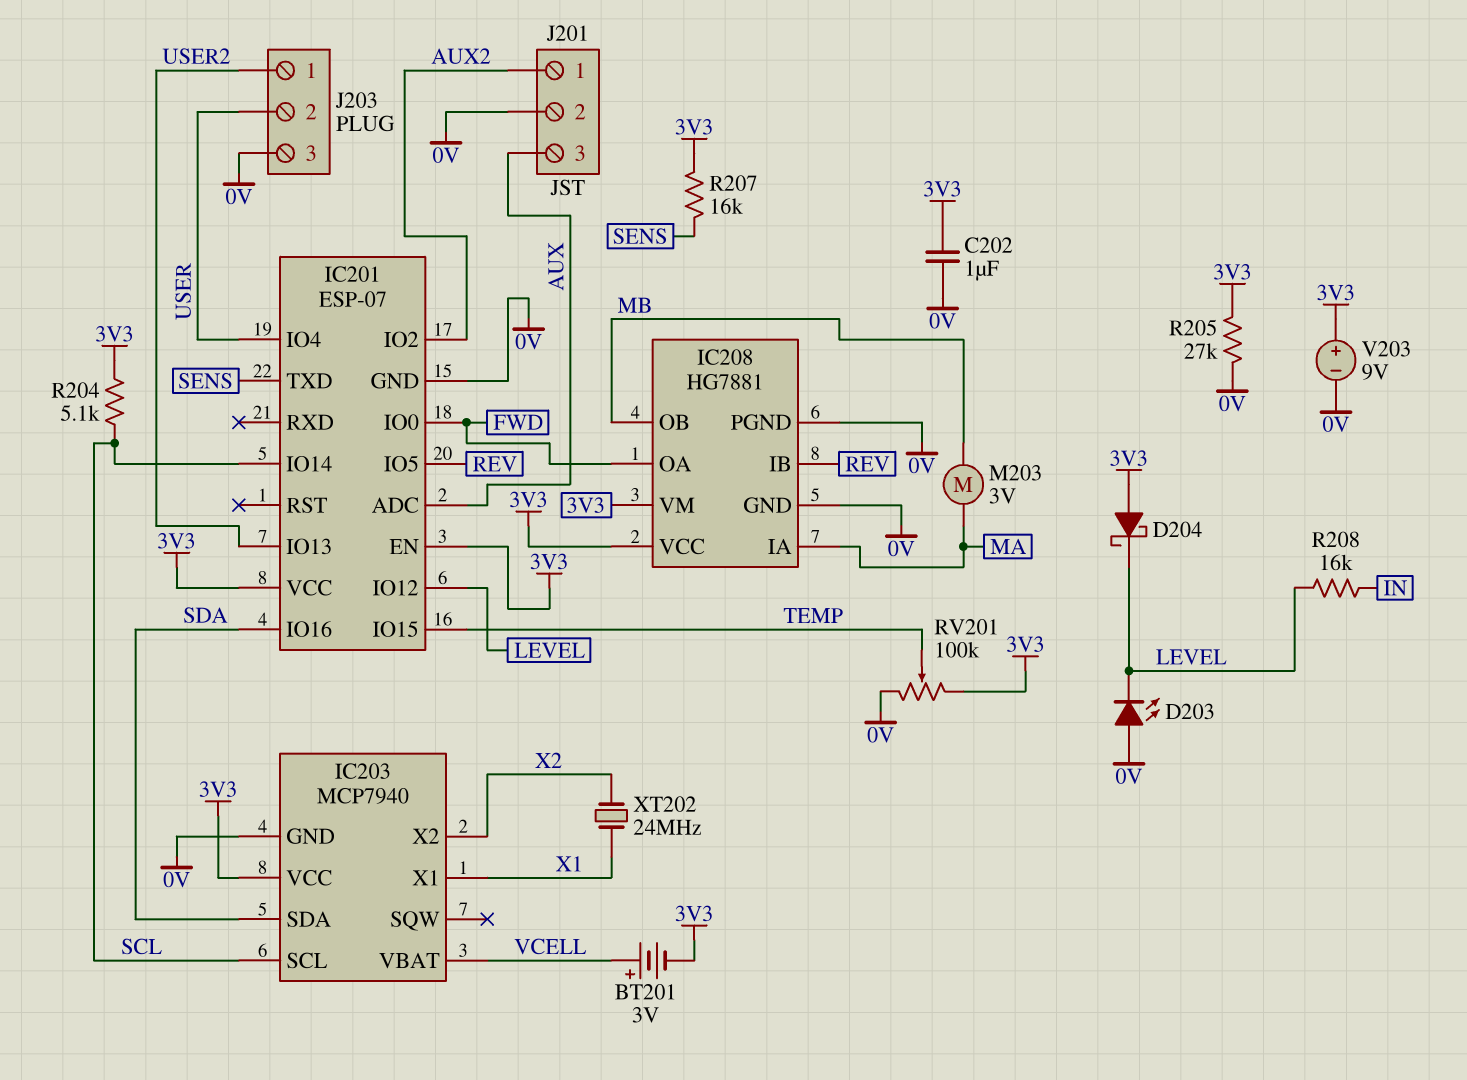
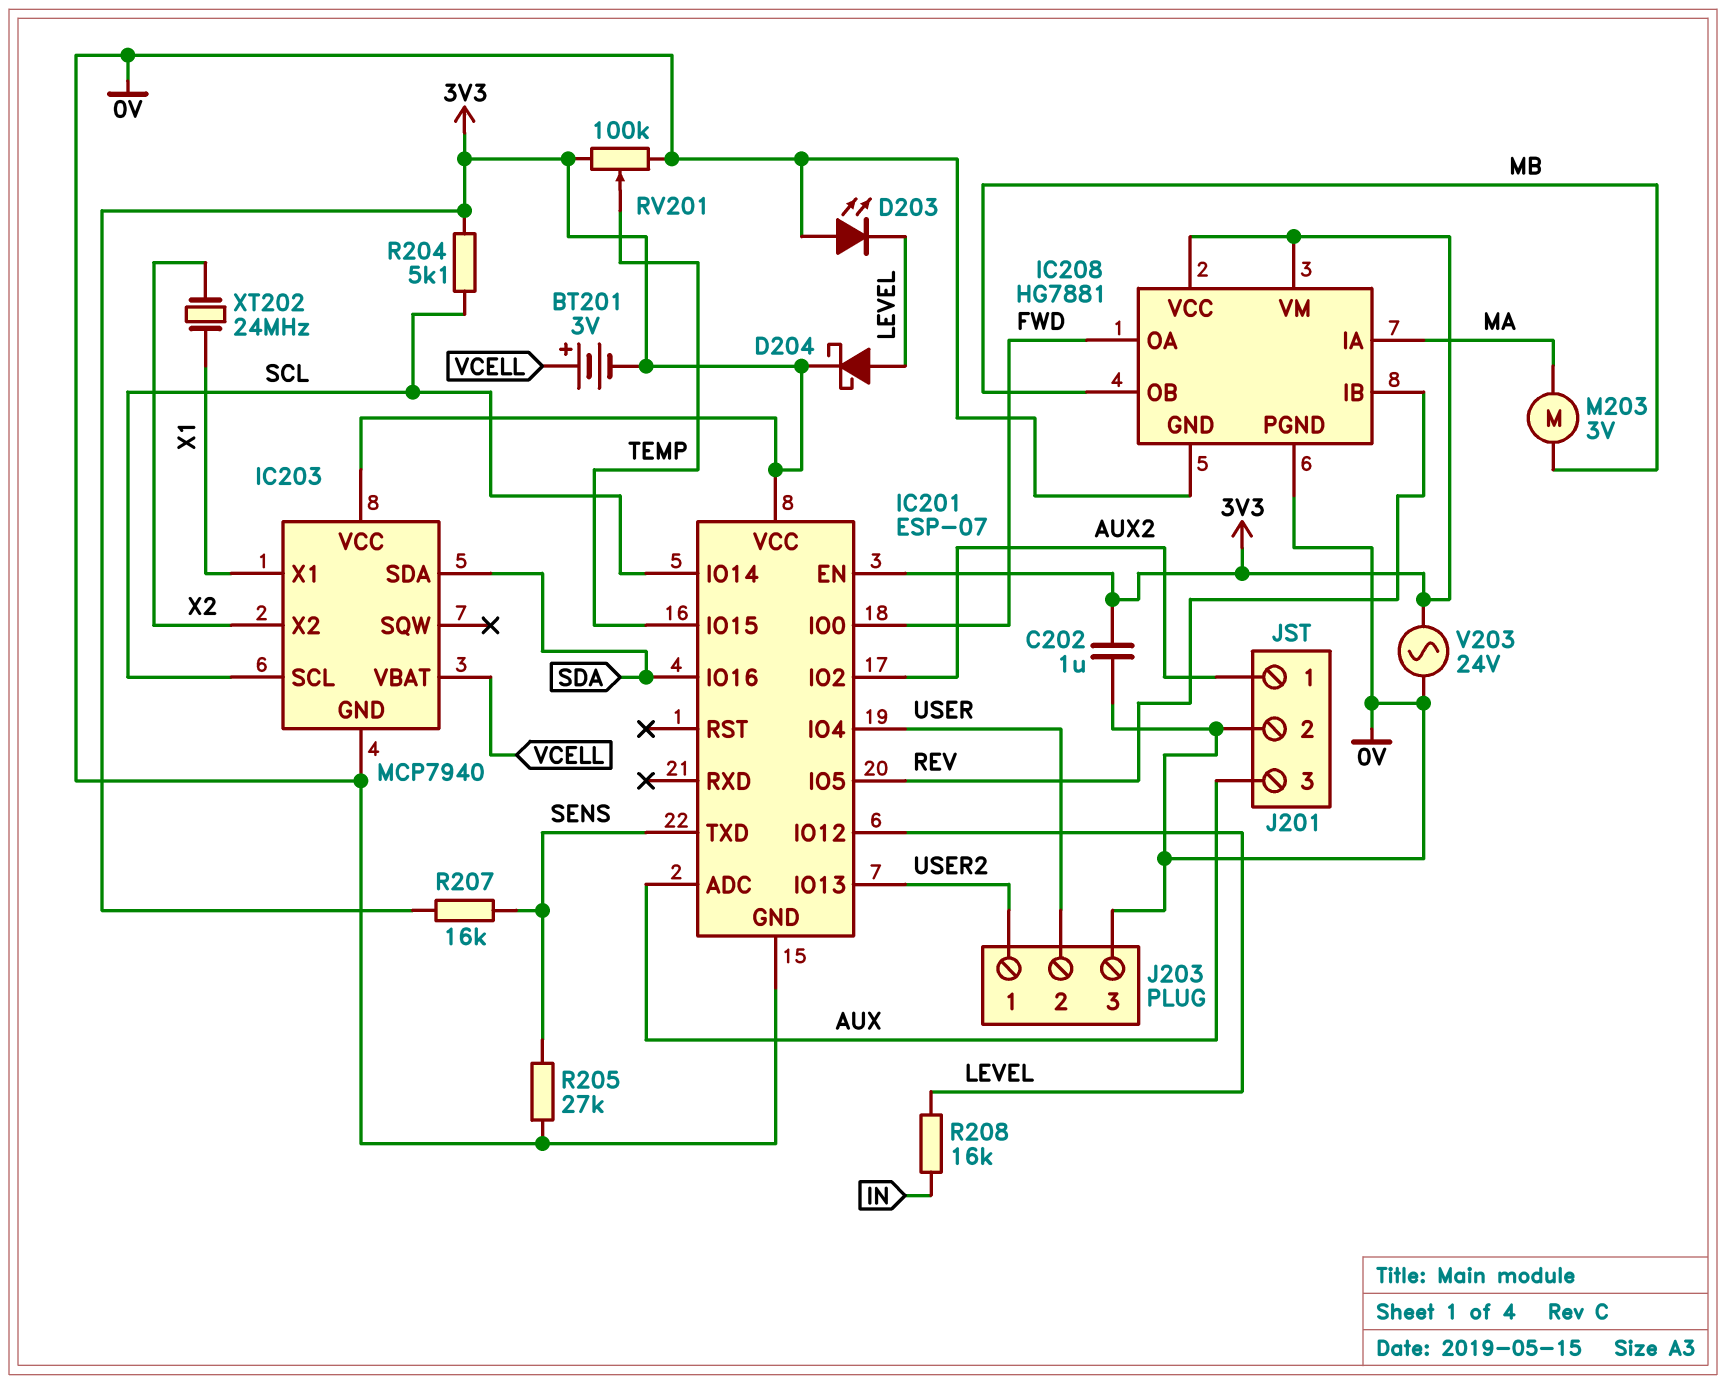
D204: schottky (A 3V3, K LEVEL) -> schottky (A LEVEL, K 3V3)
R205: 27k (0V, 3V3) -> 27k (0V, SENS)
V203: 9V (plus 3V3, minus 0V) -> AC 24V (0V, 3V3)

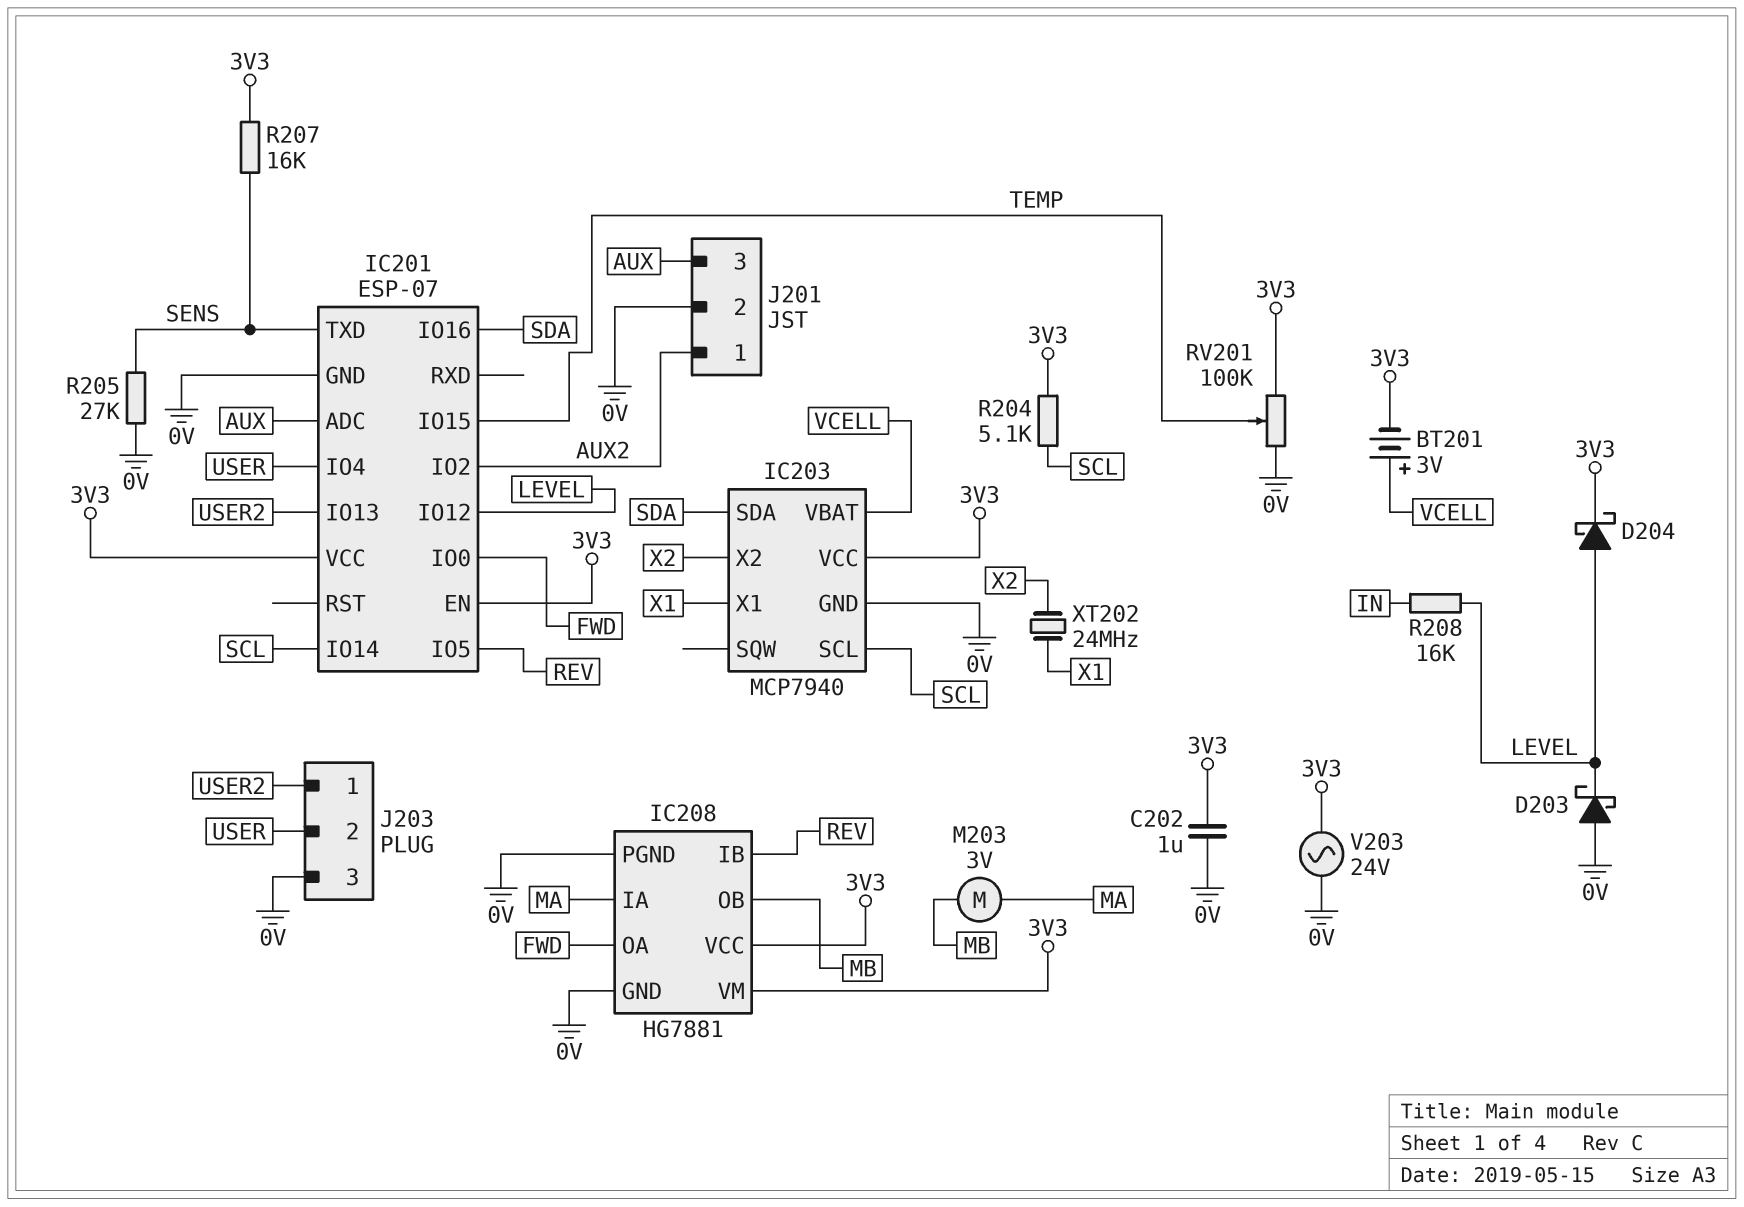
D203: LED (A 0V, K LEVEL) -> schottky (A 0V, K LEVEL)

